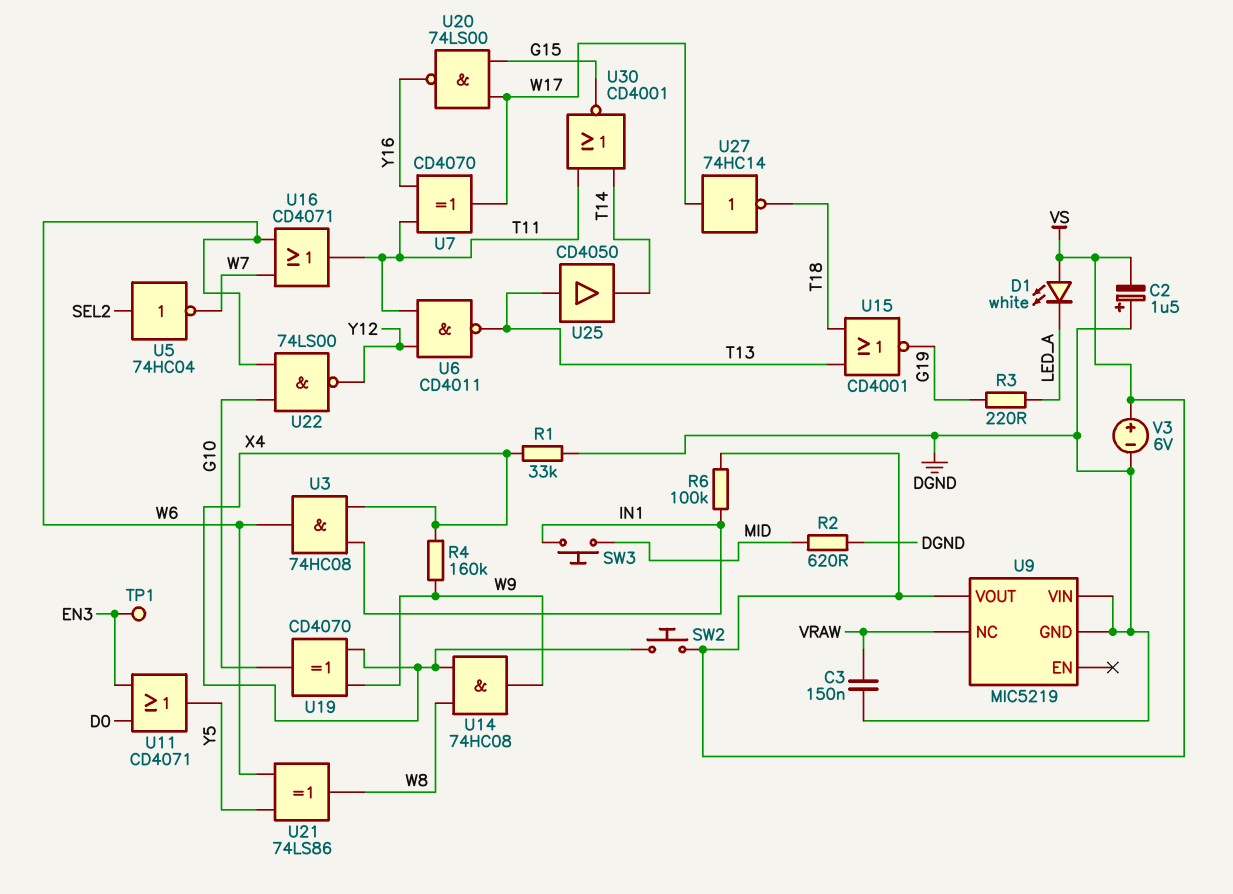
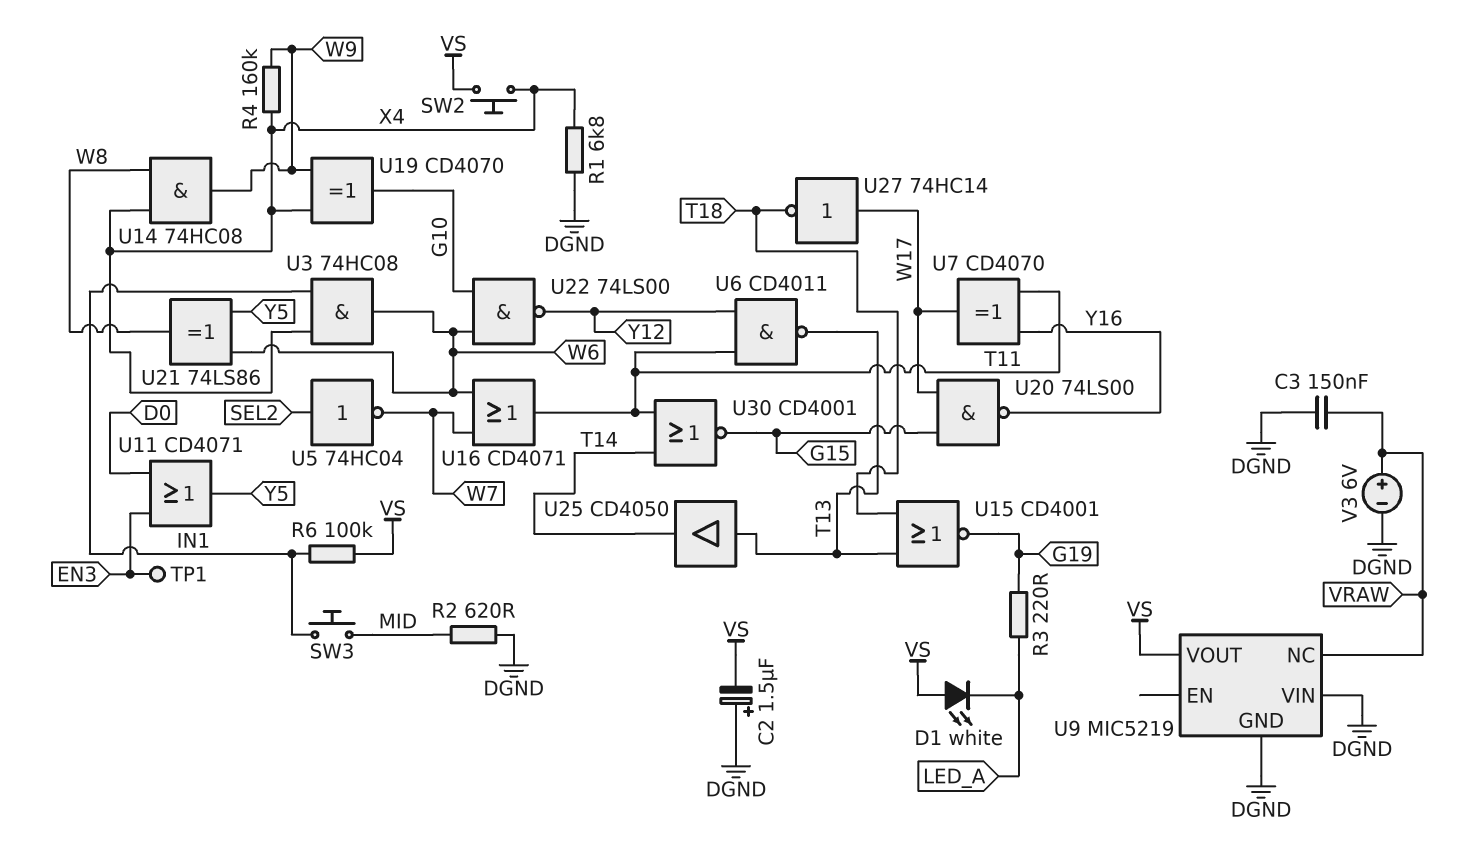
R1: 33k (DGND, X4) -> 6.8k (DGND, X4)
V3: 6V (plus VS, minus DGND) -> 6V (plus VRAW, minus DGND)

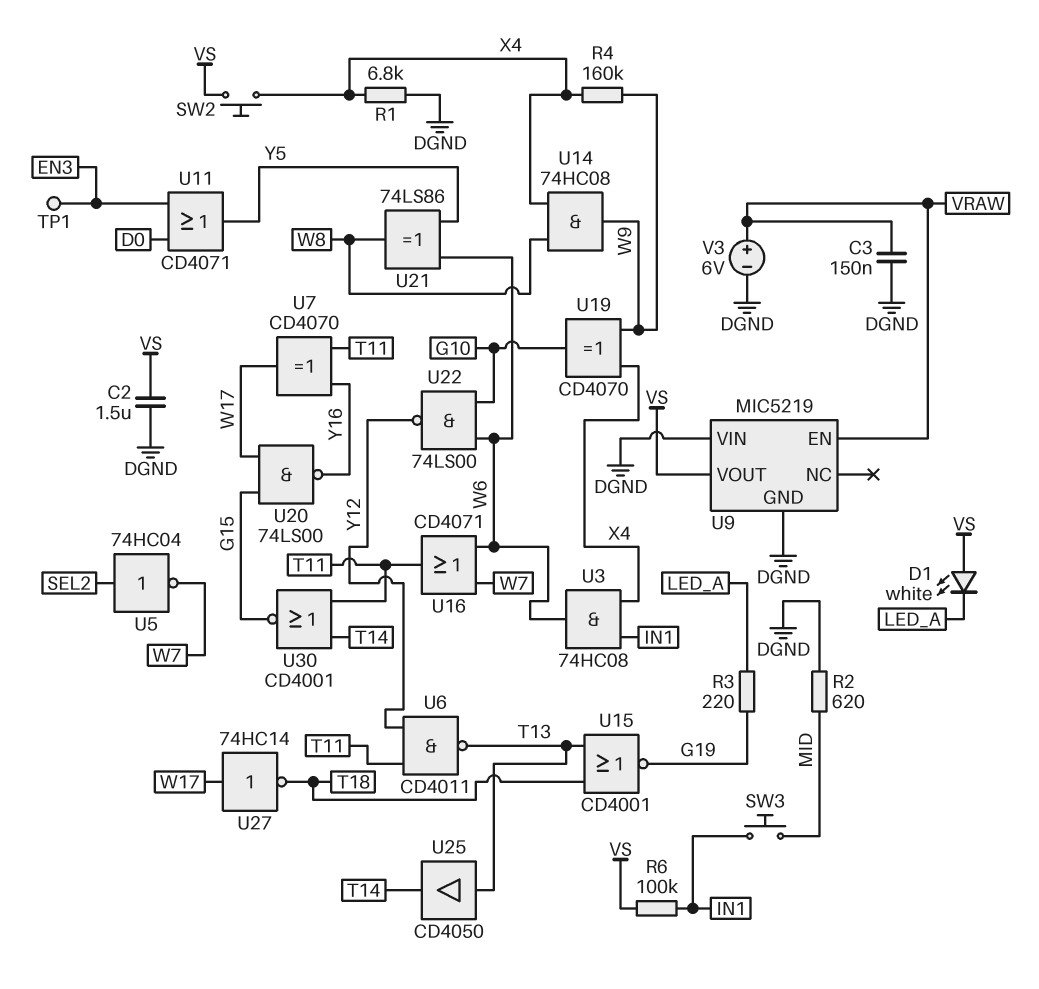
C2: 1.5uF (plus DGND, minus VS) -> 1.5uF (DGND, VS)
U9 pin EN: none -> VRAW
U9 pin NC: VRAW -> none

